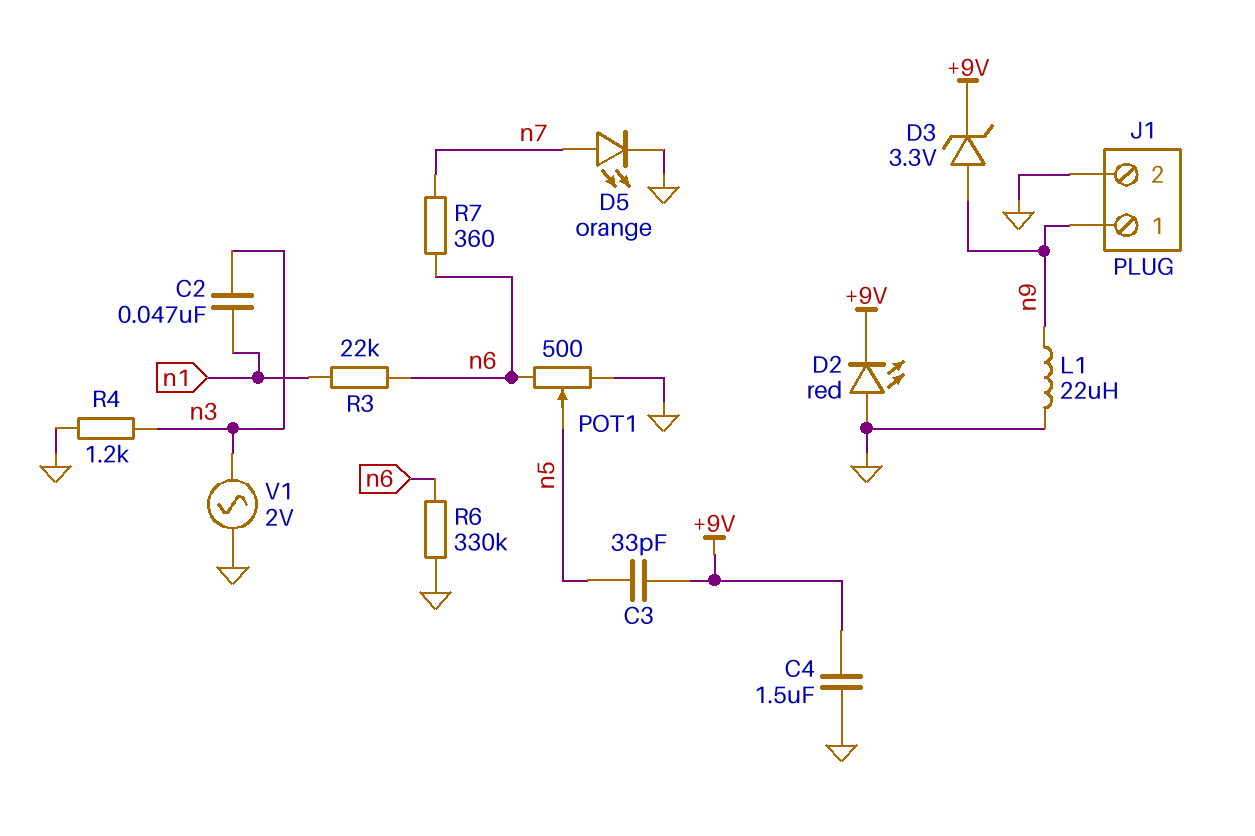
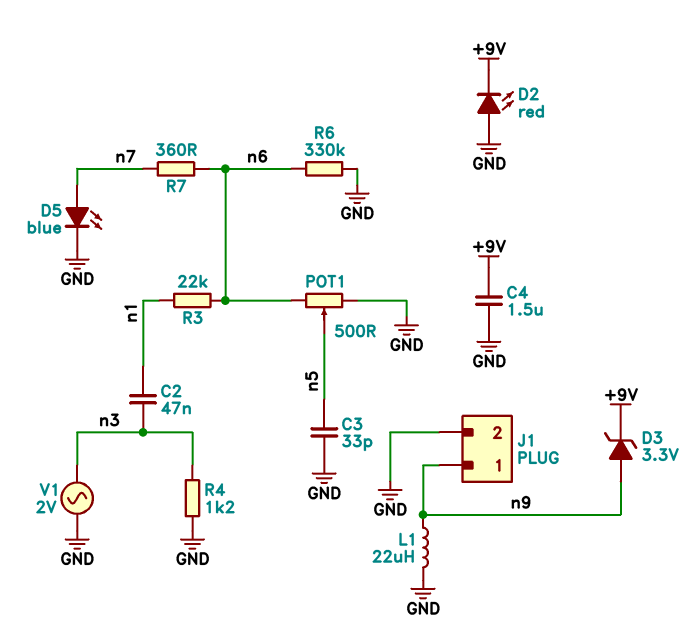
C3: 33pF (+9V, n5) -> 33pF (GND, n5)
D5: LED orange (A n7, K GND) -> LED blue (A n7, K GND)

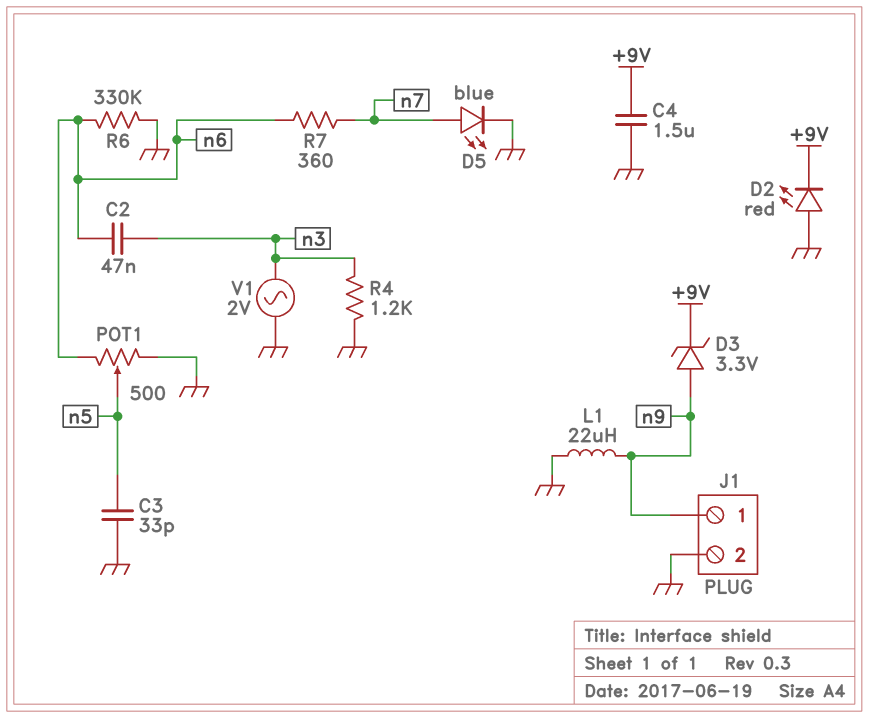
C2: 47nF (n1, n3) -> 47nF (n3, n6)
R3: 22k (n1, n6) -> none

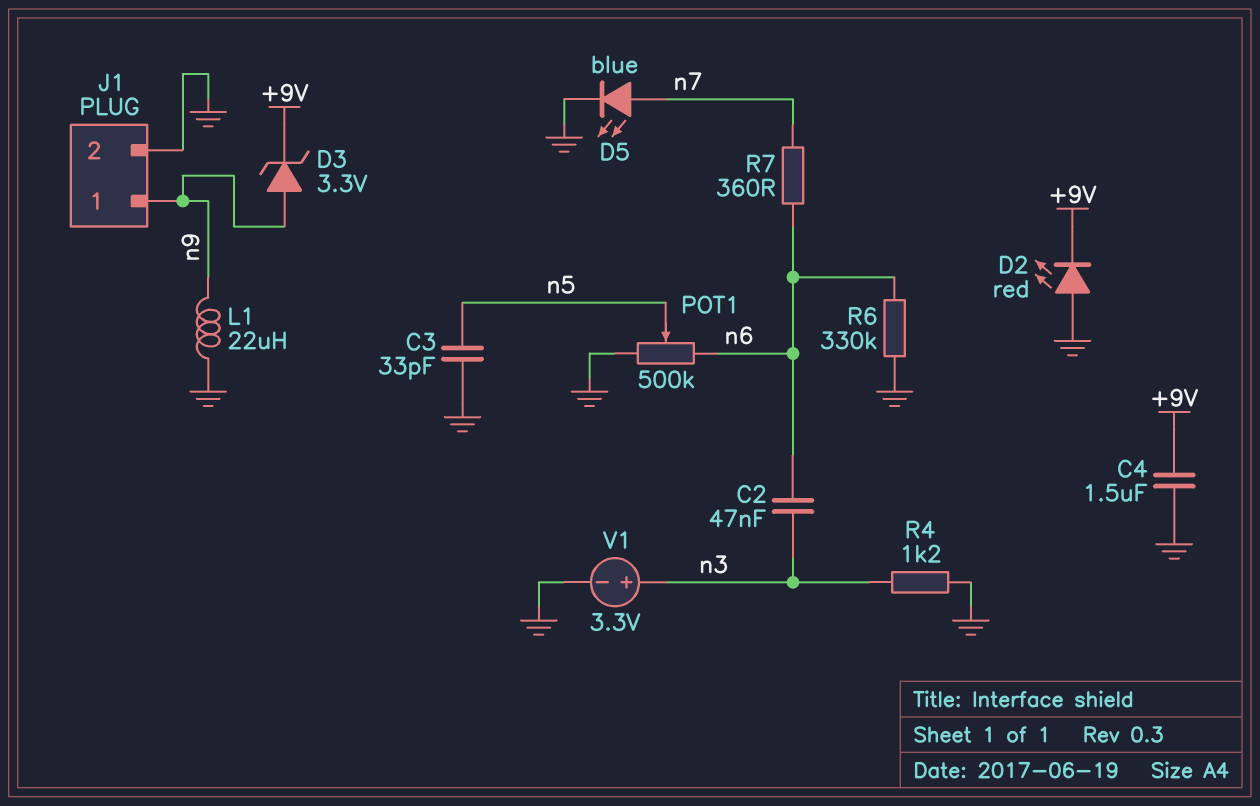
POT1: 500 (GND, n6, wiper n5) -> 500k (GND, n6, wiper n5)
V1: AC 2V (GND, n3) -> 3.3V (plus n3, minus GND)

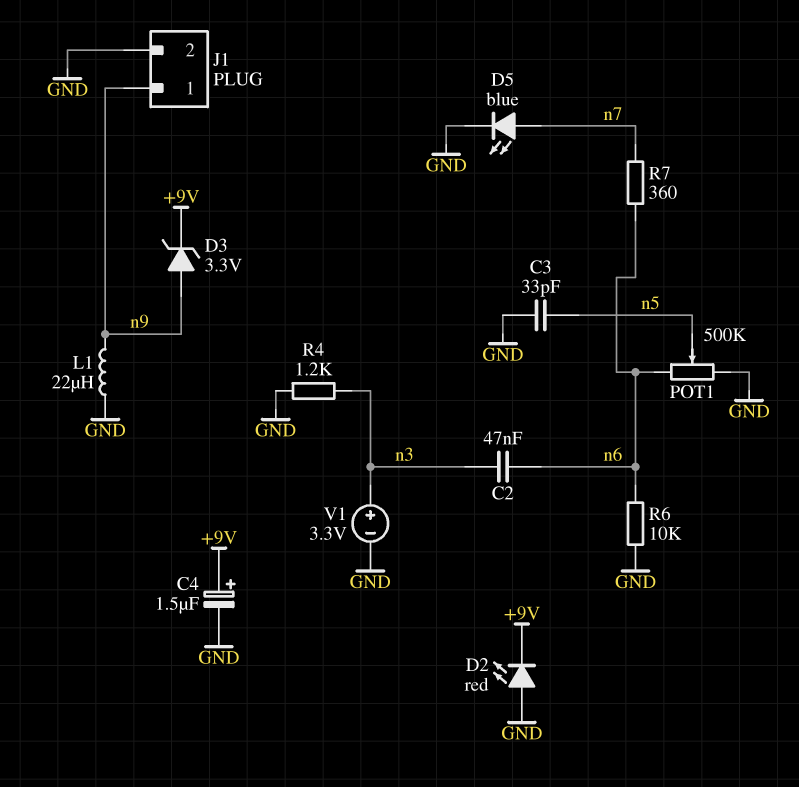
C4: 1.5uF (+9V, GND) -> 1.5uF (plus +9V, minus GND)
R6: 330k (GND, n6) -> 10k (GND, n6)

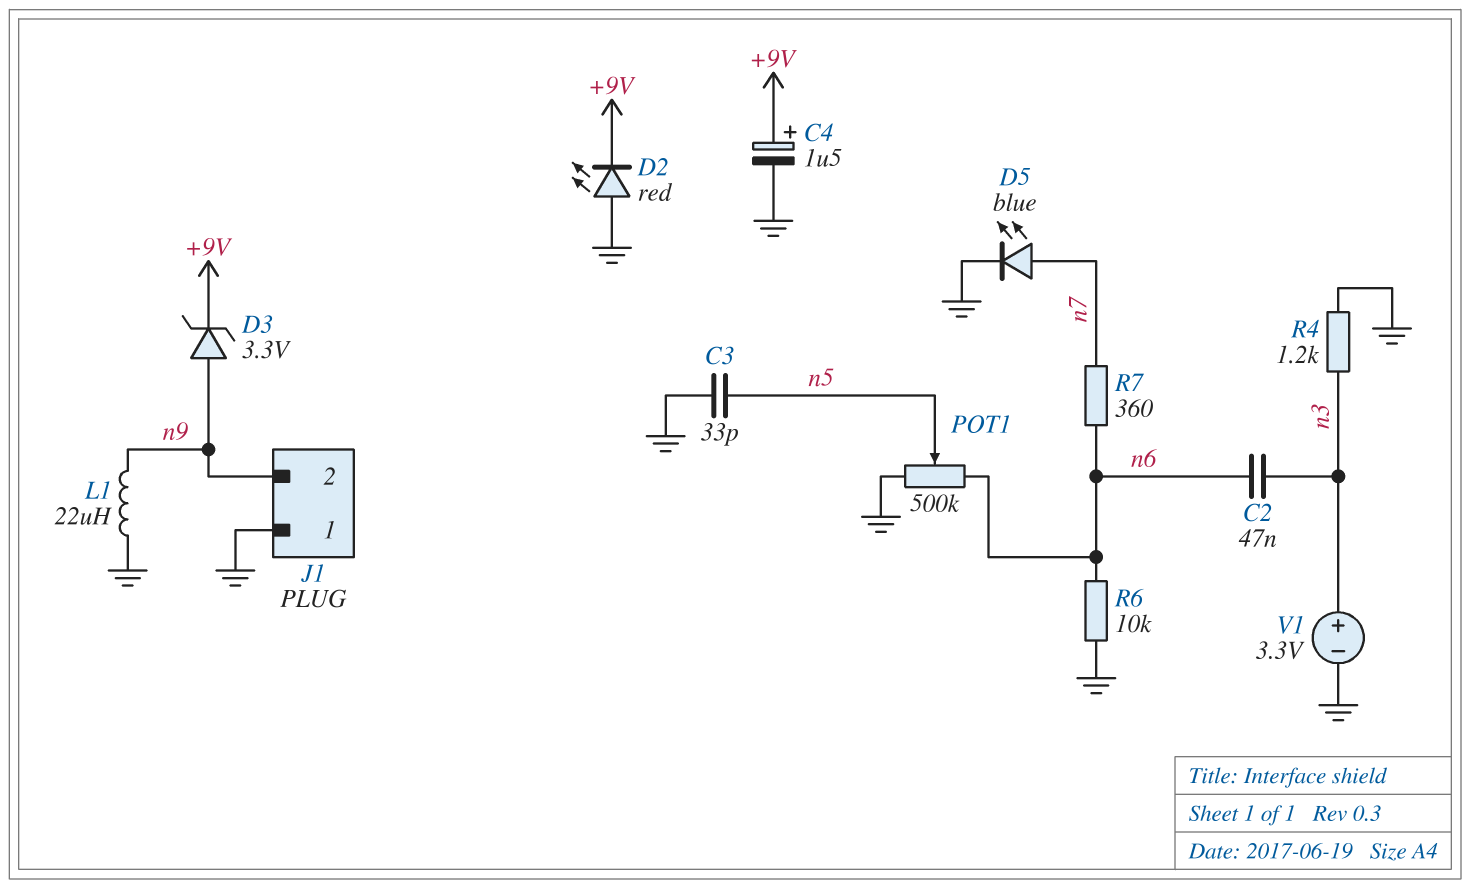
J1 pin 1: n9 -> GND
J1 pin 2: GND -> n9

